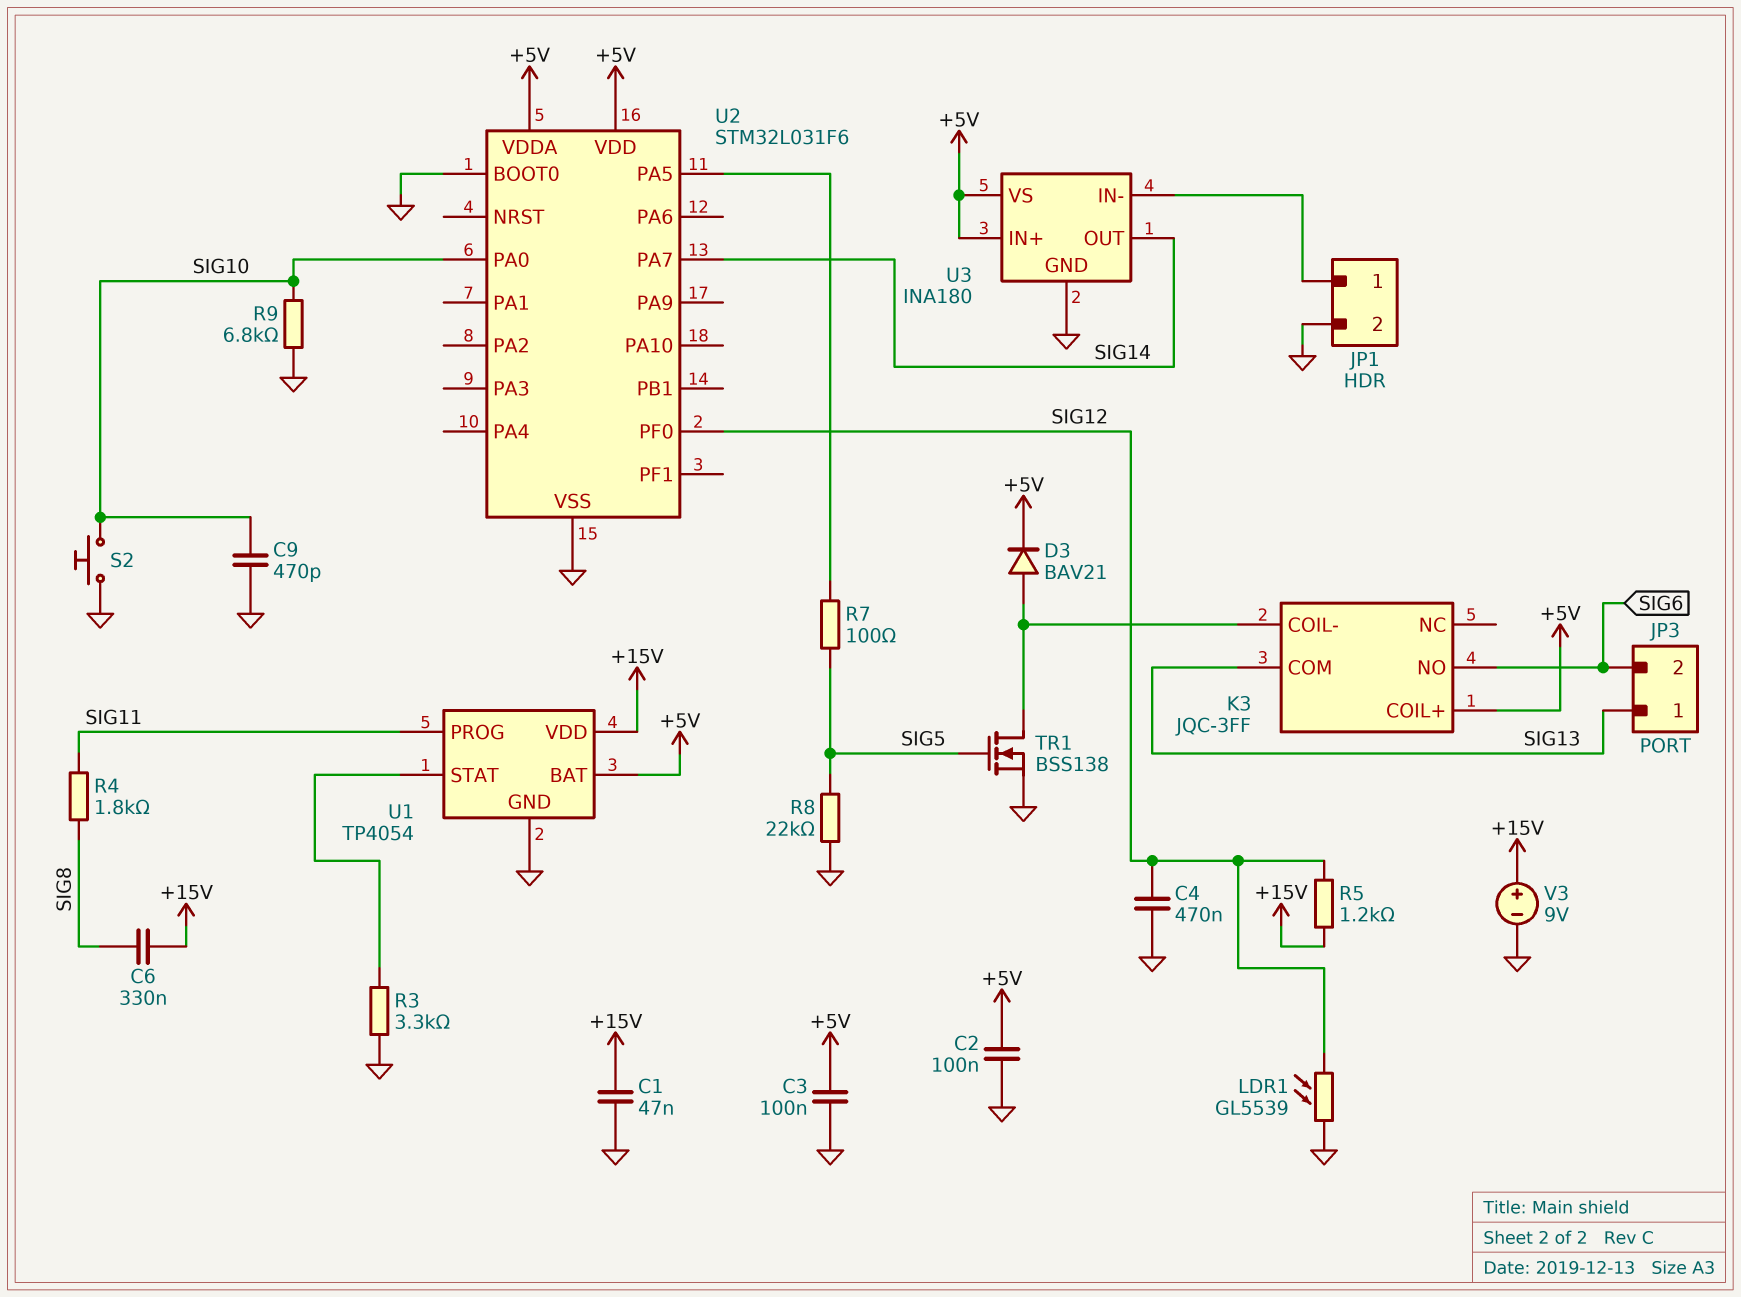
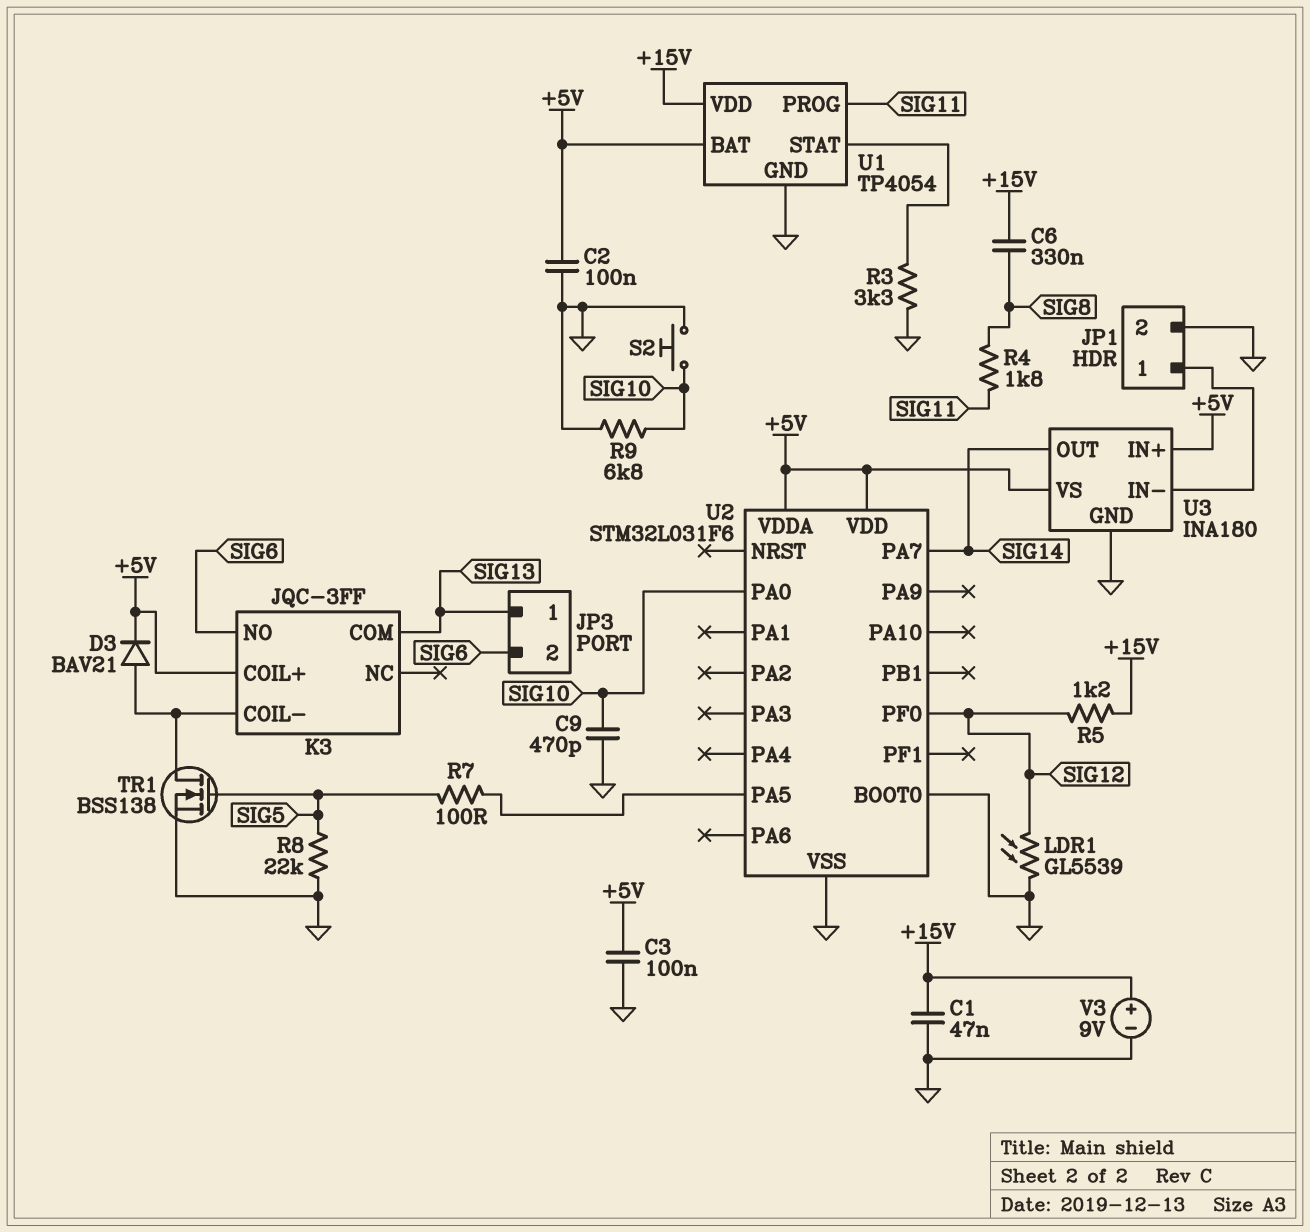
C4: 470nF (GND, SIG12) -> none

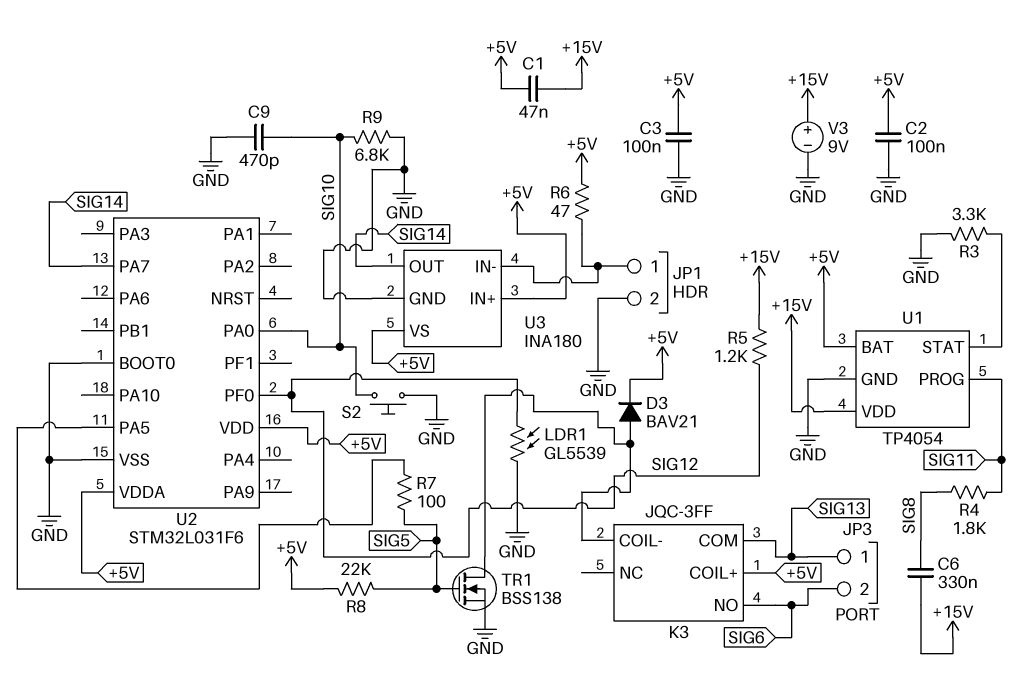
C1: 47nF (+15V, GND) -> 47nF (+5V, +15V)
R6: none -> 47 (+5V, JP1/1)
R8: 22k (GND, SIG5) -> 22k (+5V, SIG5)

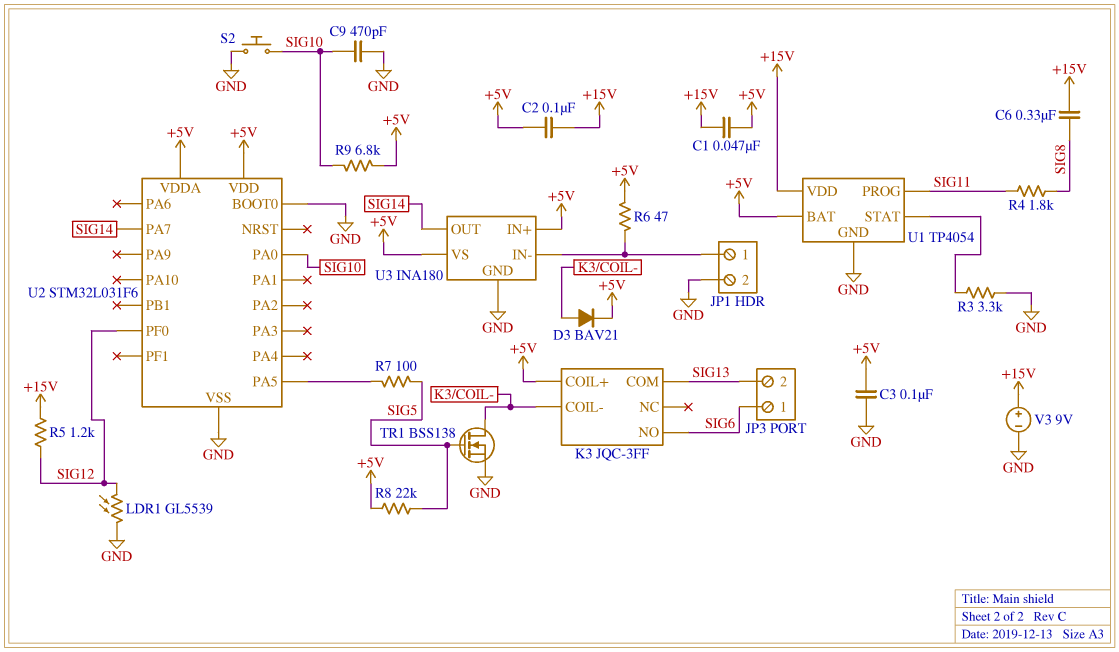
C2: 100nF (+5V, GND) -> 100nF (+5V, +15V)
JP3 pin 1: SIG13 -> SIG6
JP3 pin 2: SIG6 -> SIG13
R9: 6.8k (GND, SIG10) -> 6.8k (+5V, SIG10)

